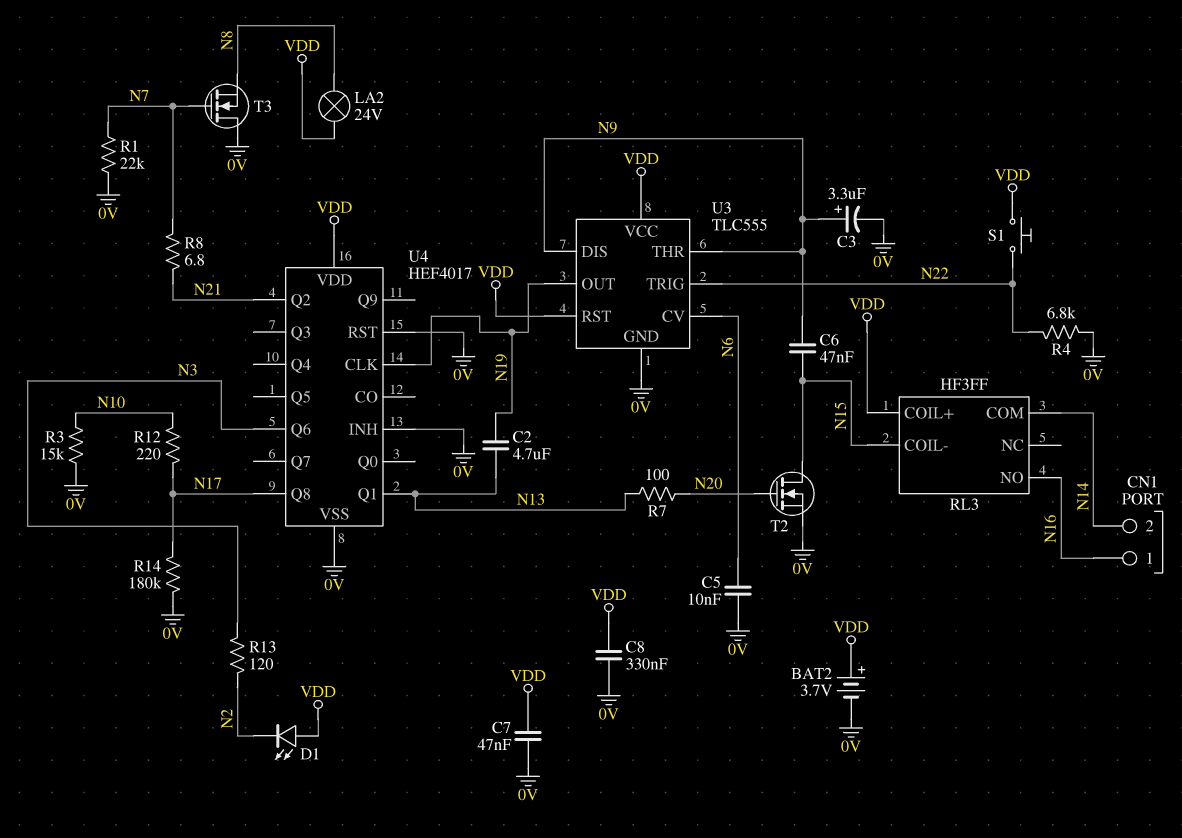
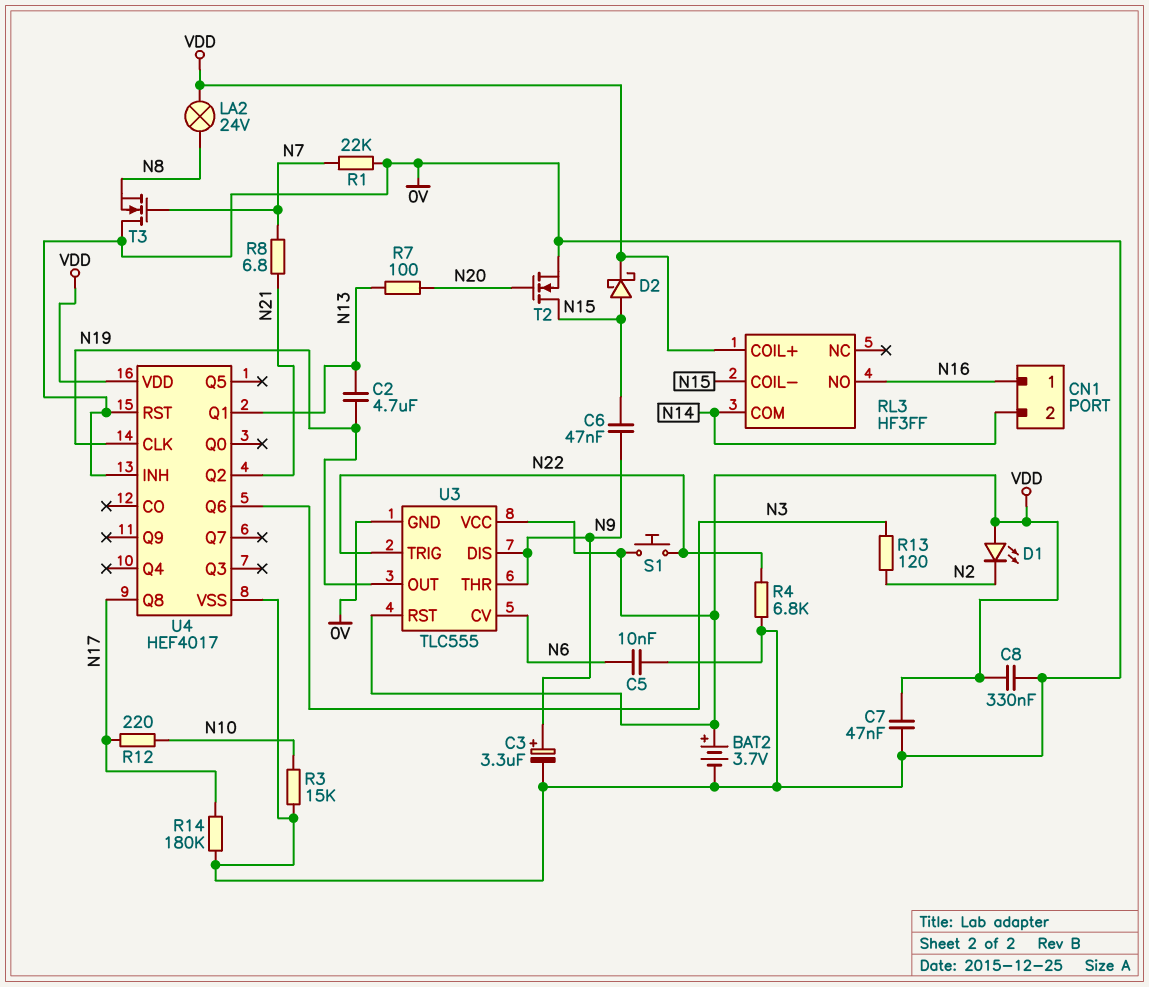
D2: none -> schottky (A N15, K VDD)

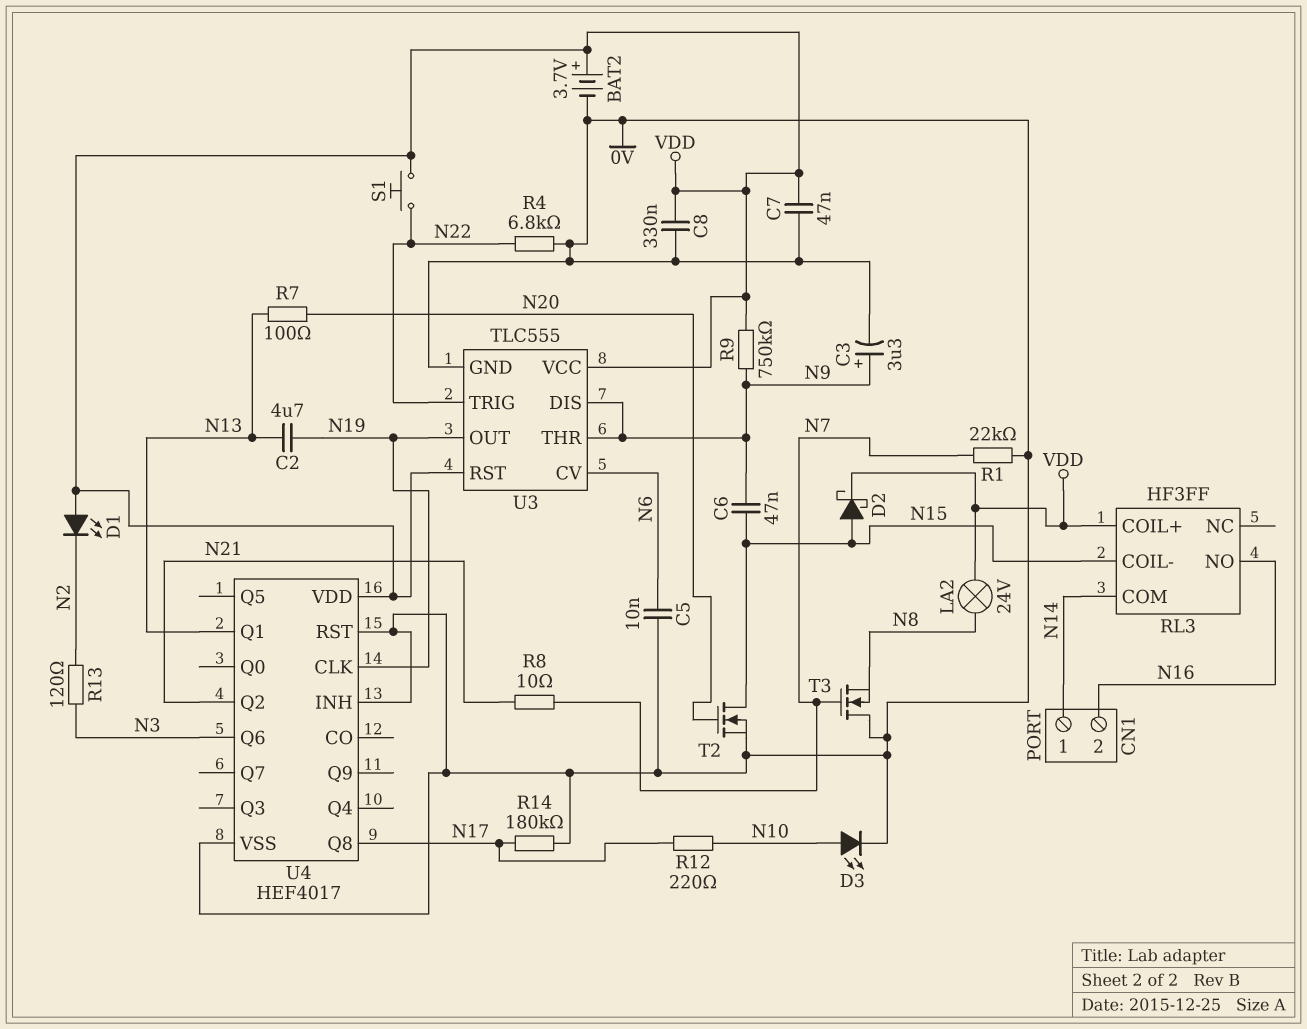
CN1 pin 1: N16 -> N14
CN1 pin 2: N14 -> N16
D3: none -> LED (A N10, K 0V)
R3: 15k (0V, N10) -> none
R8: 6.8 (N7, N21) -> 10 (N7, N21)
R9: none -> 750k (N9, VDD)

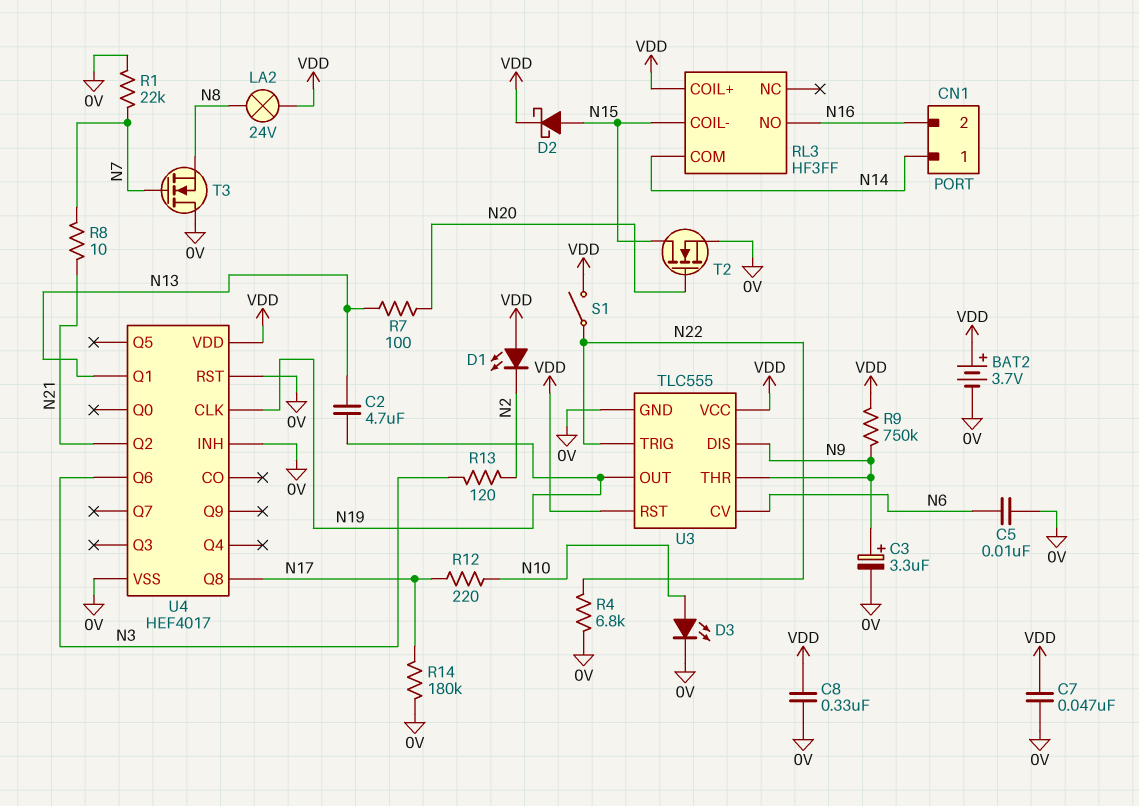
C6: 47nF (N9, N15) -> none
S1: button (N22, VDD) -> switch (N22, VDD)

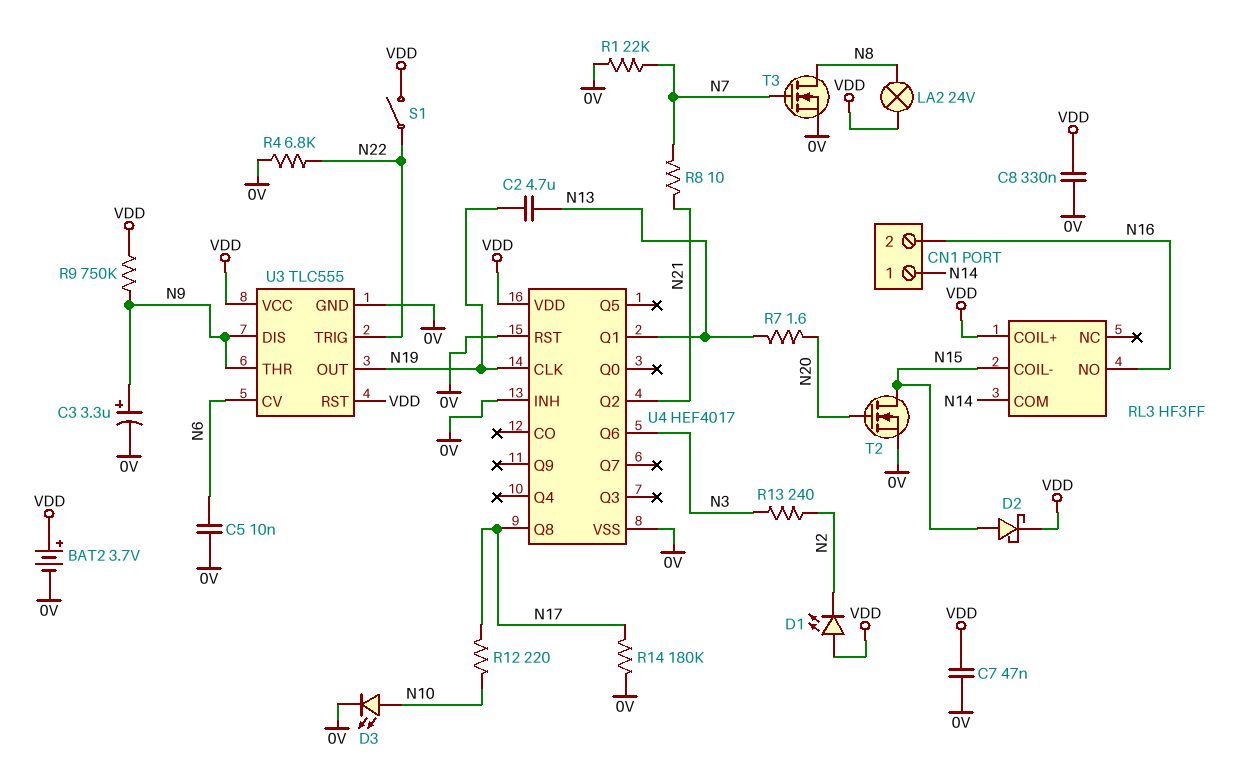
R7: 100 (N13, N20) -> 1.6 (N13, N20)
R13: 120 (N2, N3) -> 240 (N2, N3)
T3: NMOS (G N7, D 0V, S N8) -> NMOS (G N7, D N8, S 0V)

